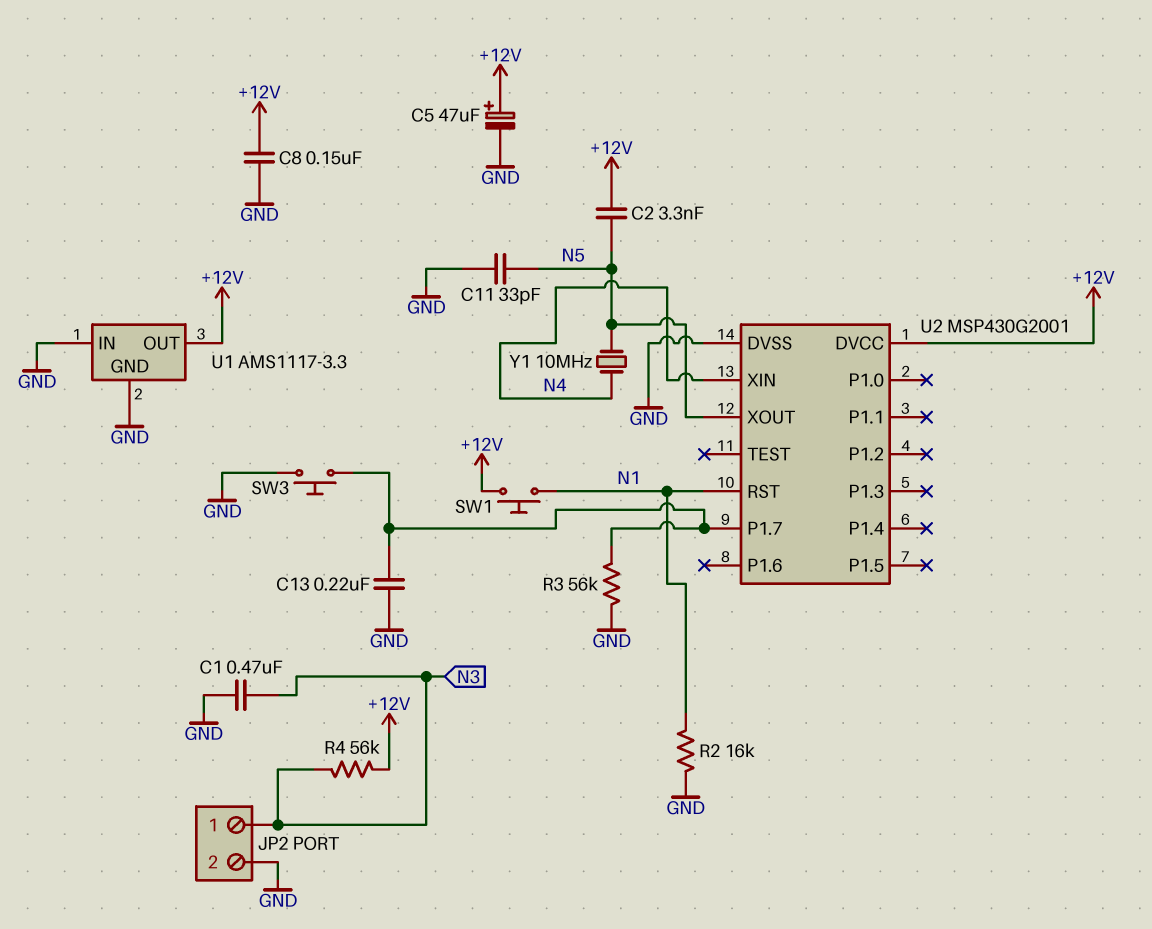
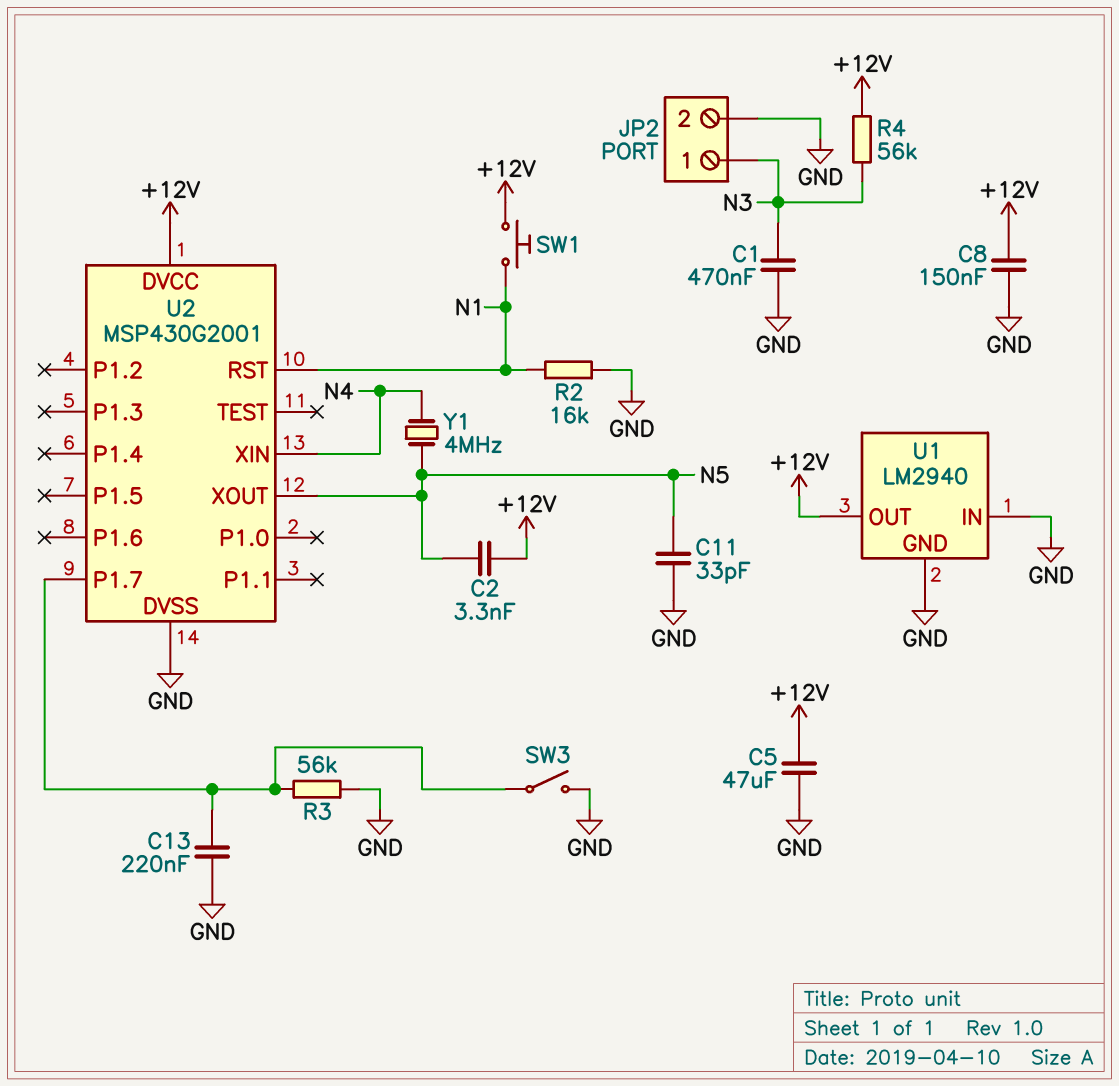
C5: 47uF (plus +12V, minus GND) -> 47uF (+12V, GND)
SW3: button (GND, U2/P1.7) -> switch (GND, U2/P1.7)
U1: AMS1117-3.3 -> LM2940
Y1: 10MHz (N4, N5) -> 4MHz (N4, N5)

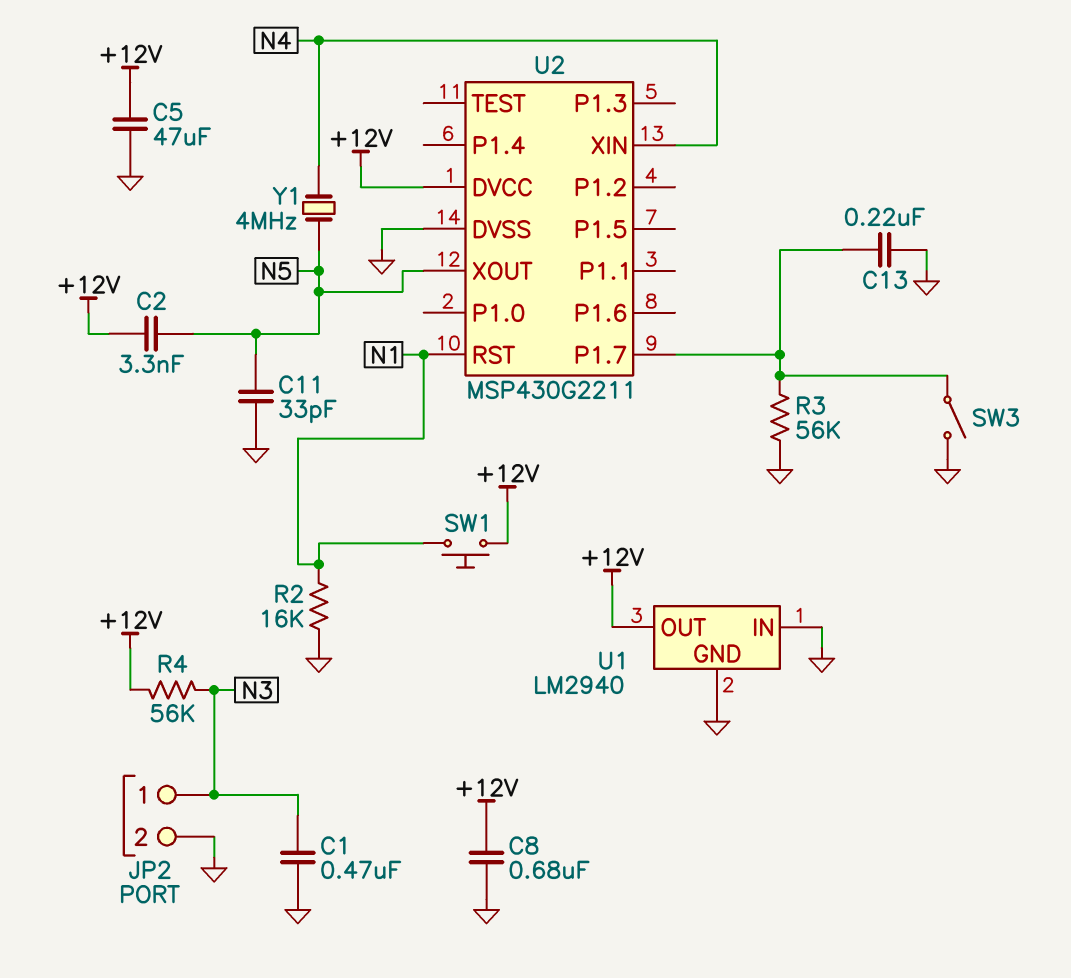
C8: 150nF (+12V, GND) -> 680nF (+12V, GND)
U2: MSP430G2001 -> MSP430G2211

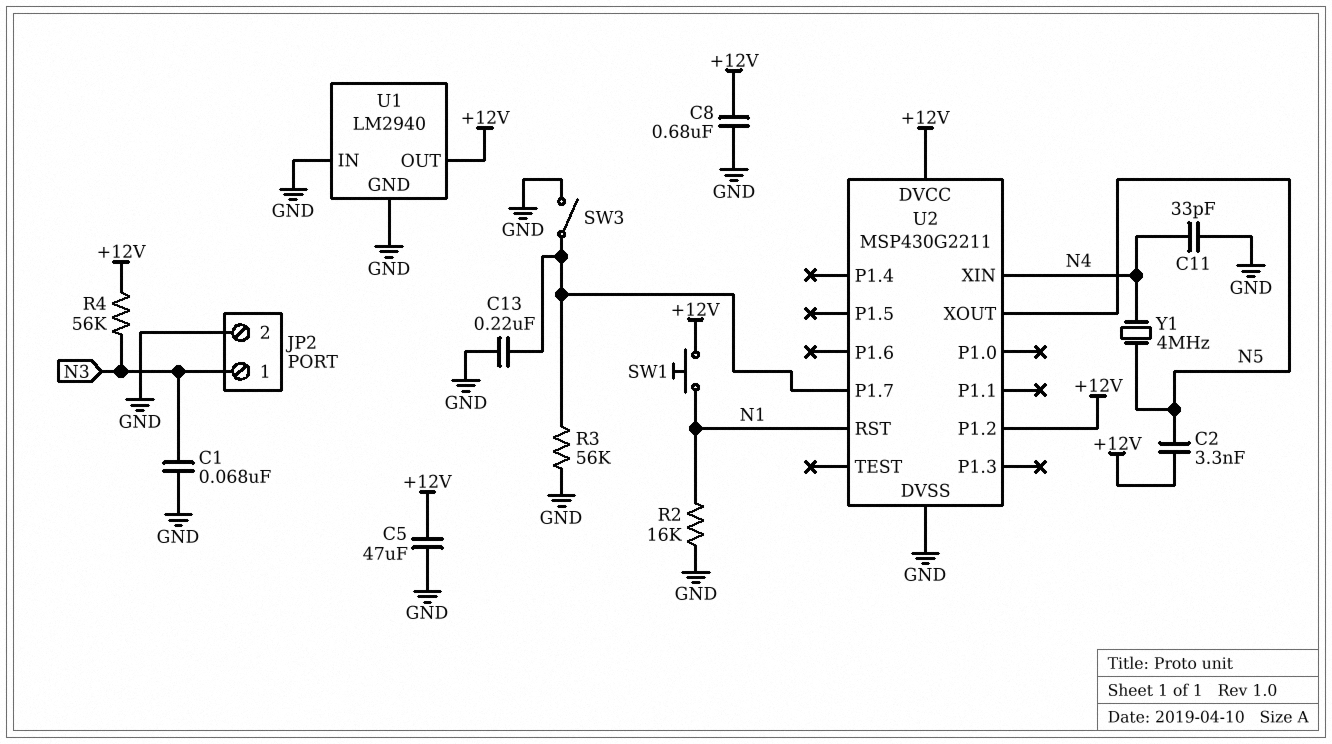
C1: 470nF (GND, N3) -> 68nF (GND, N3)
C11: 33pF (GND, N5) -> 33pF (GND, N4)
U2 pin P1.2: none -> +12V

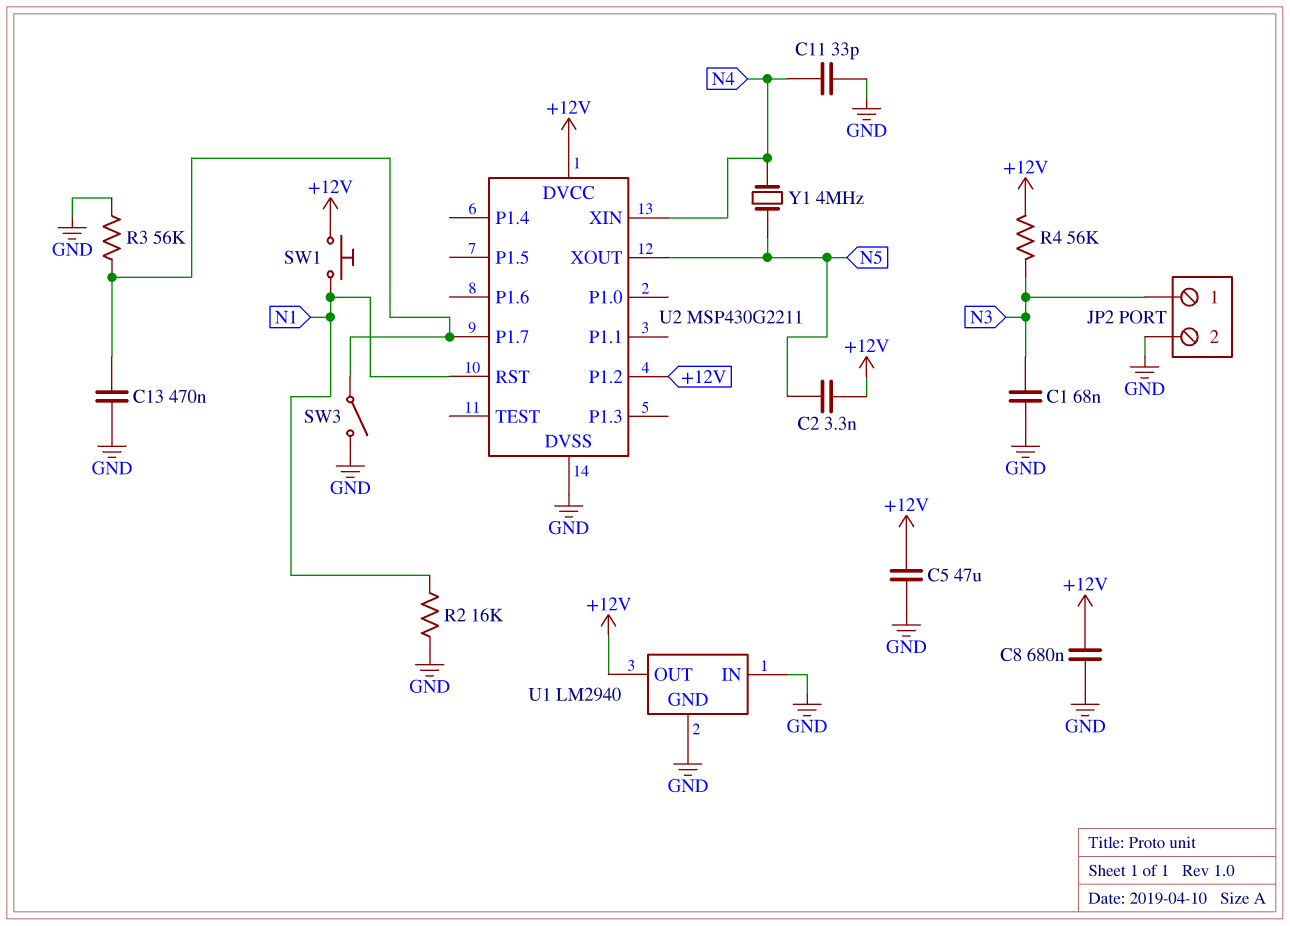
C13: 220nF (GND, U2/P1.7) -> 470nF (GND, U2/P1.7)

